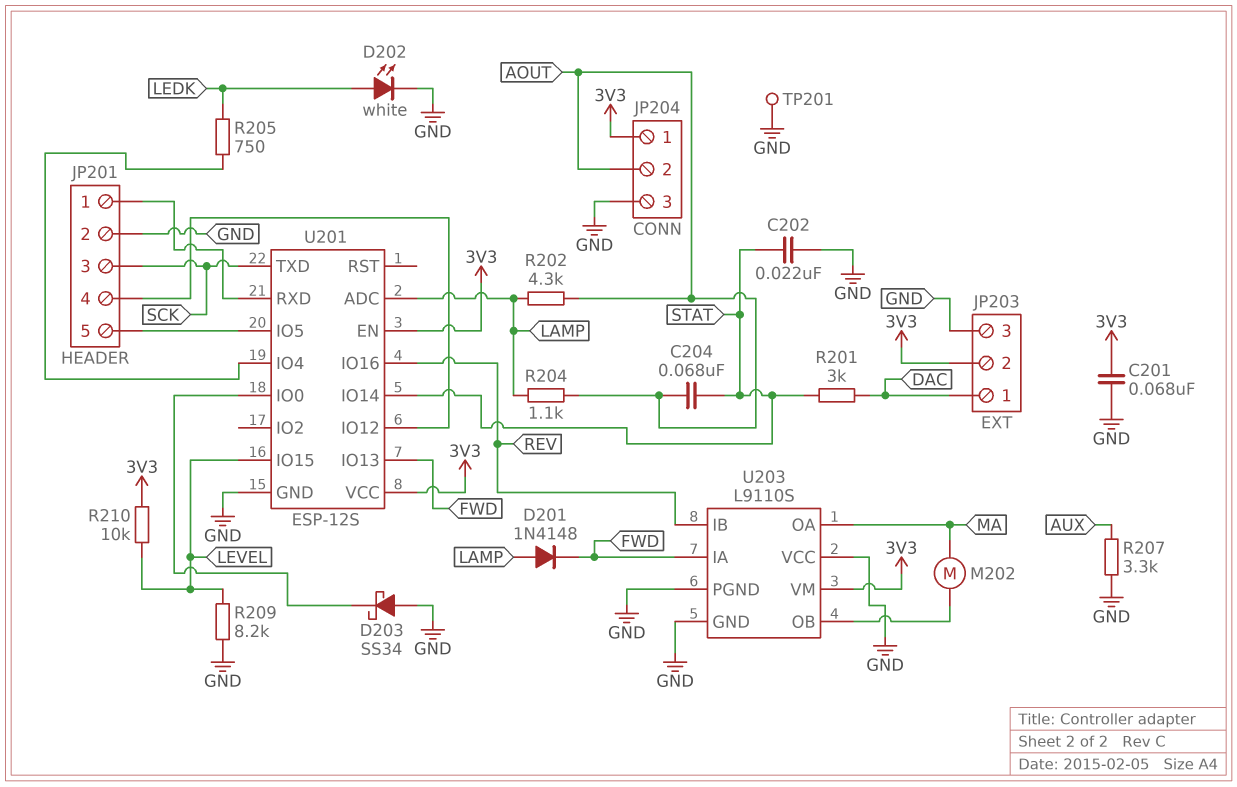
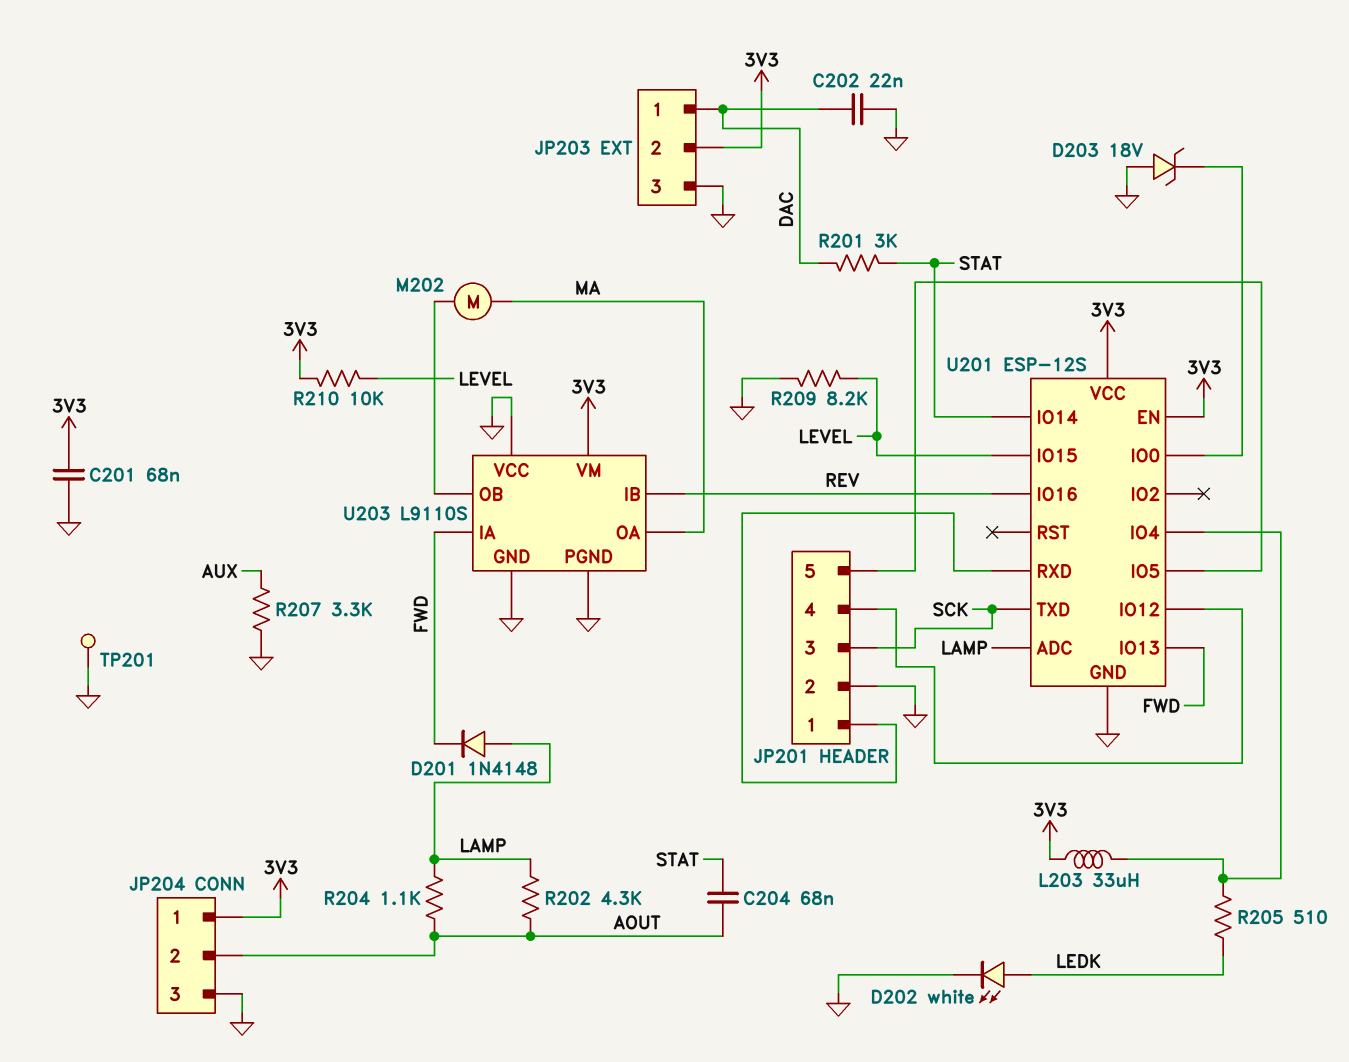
C202: 22nF (GND, STAT) -> 22nF (DAC, GND)
D203: schottky SS34 (A GND, K U201/IO0) -> zener 18V (A GND, K U201/IO0)
L203: none -> 33uH (3V3, U201/IO4)
R205: 750 (LEDK, U201/IO4) -> 510 (LEDK, U201/IO4)

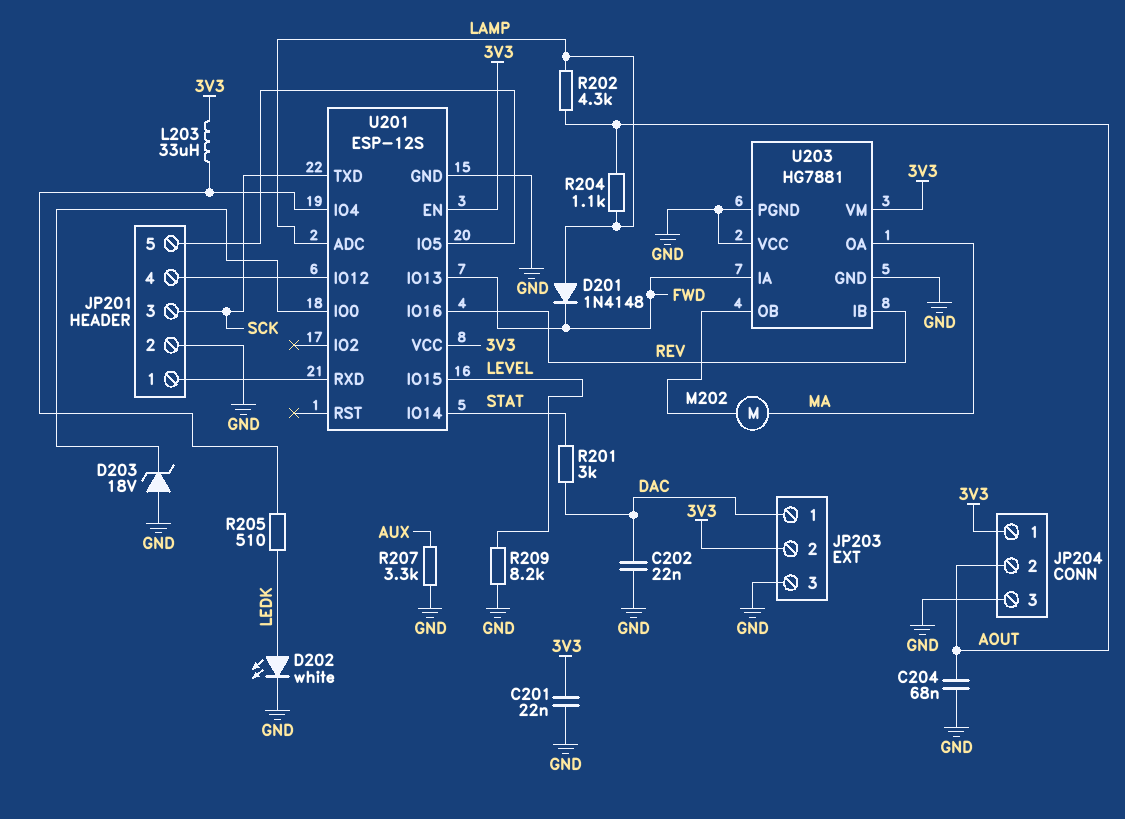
C201: 68nF (3V3, GND) -> 22nF (3V3, GND)
C204: 68nF (AOUT, STAT) -> 68nF (AOUT, GND)
R210: 10k (3V3, LEVEL) -> none
TP201: test point (GND) -> none
U203: L9110S -> HG7881

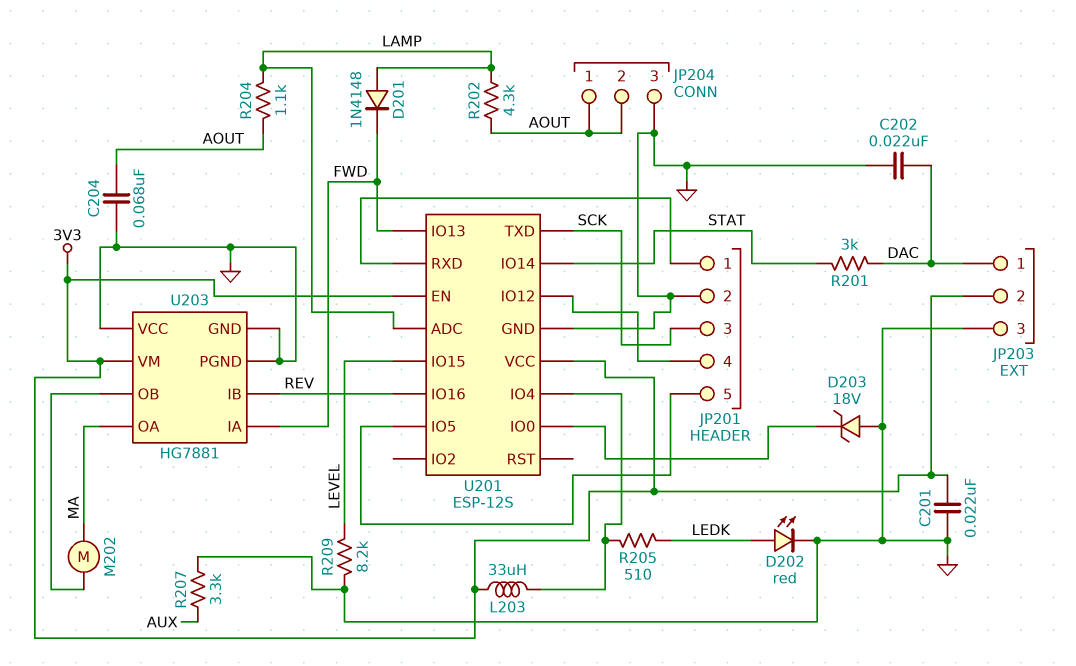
D202: LED white (A LEDK, K GND) -> LED red (A LEDK, K GND)
JP204 pin 1: 3V3 -> AOUT

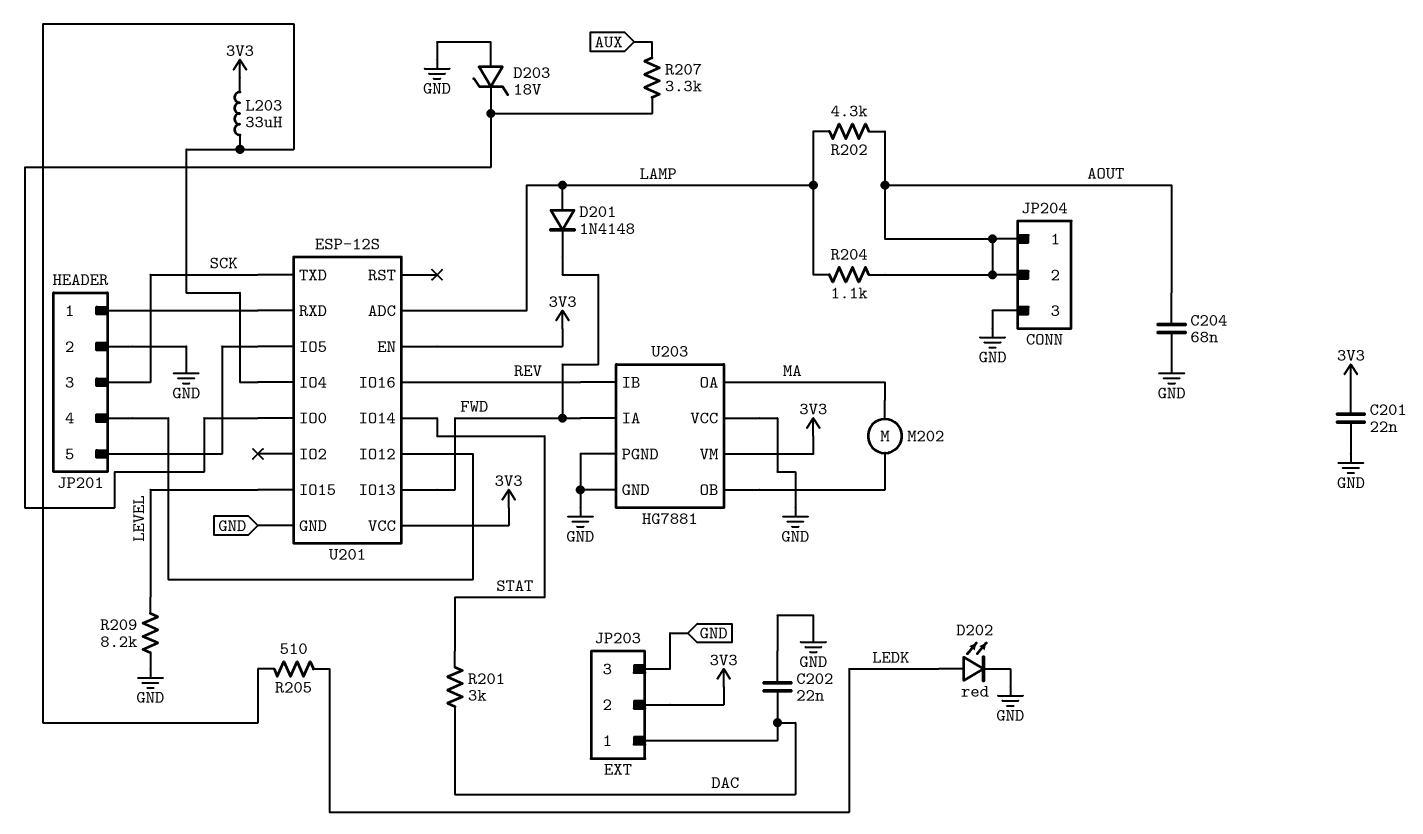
R207: 3.3k (AUX, GND) -> 3.3k (AUX, U201/IO0)

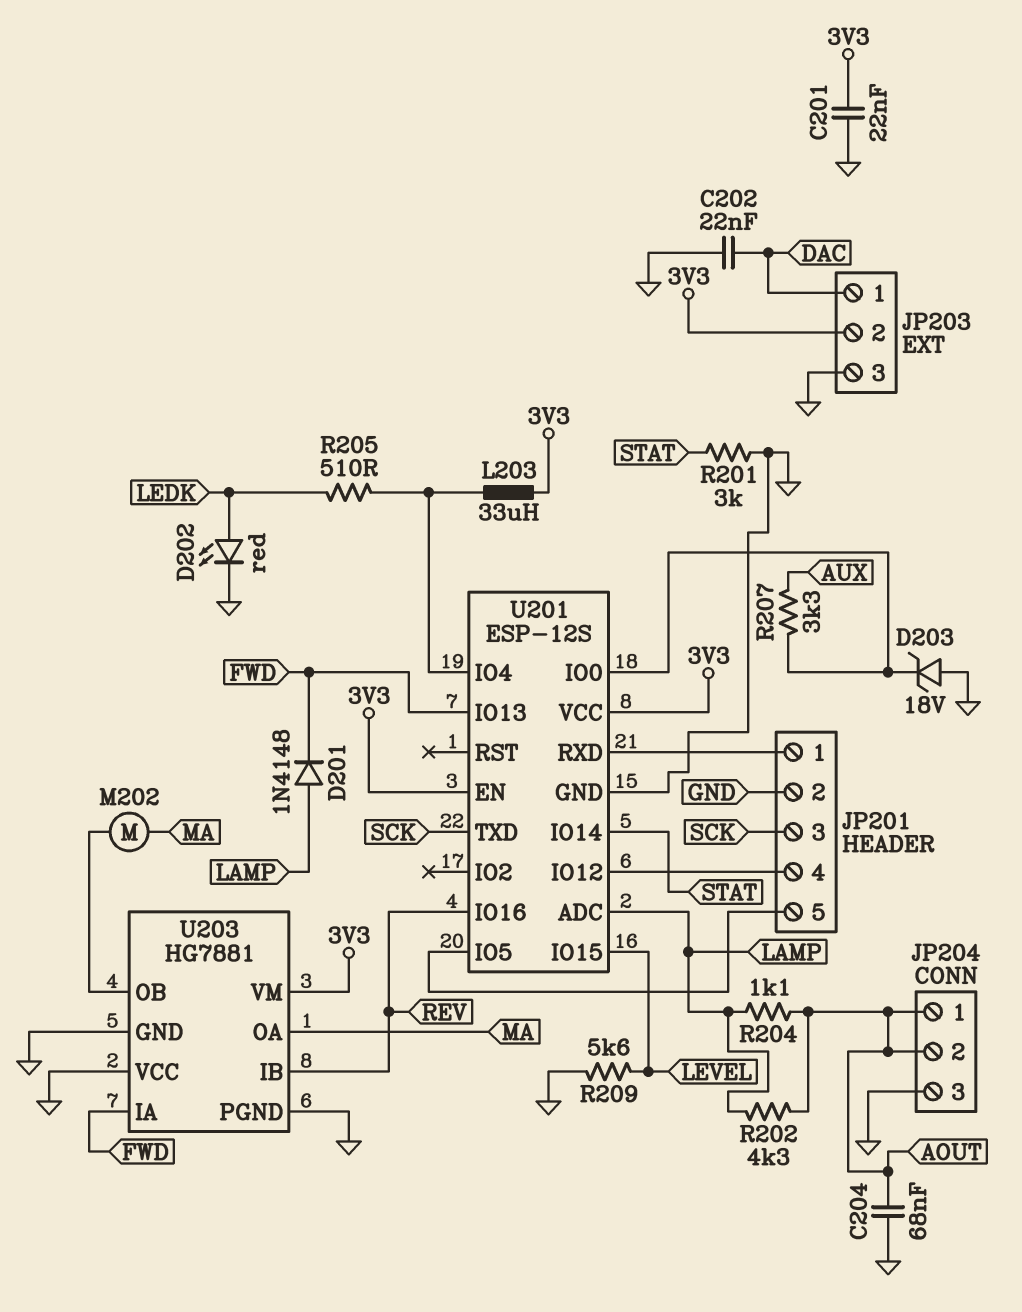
R201: 3k (DAC, STAT) -> 3k (GND, STAT)
R209: 8.2k (GND, LEVEL) -> 5.6k (GND, LEVEL)

